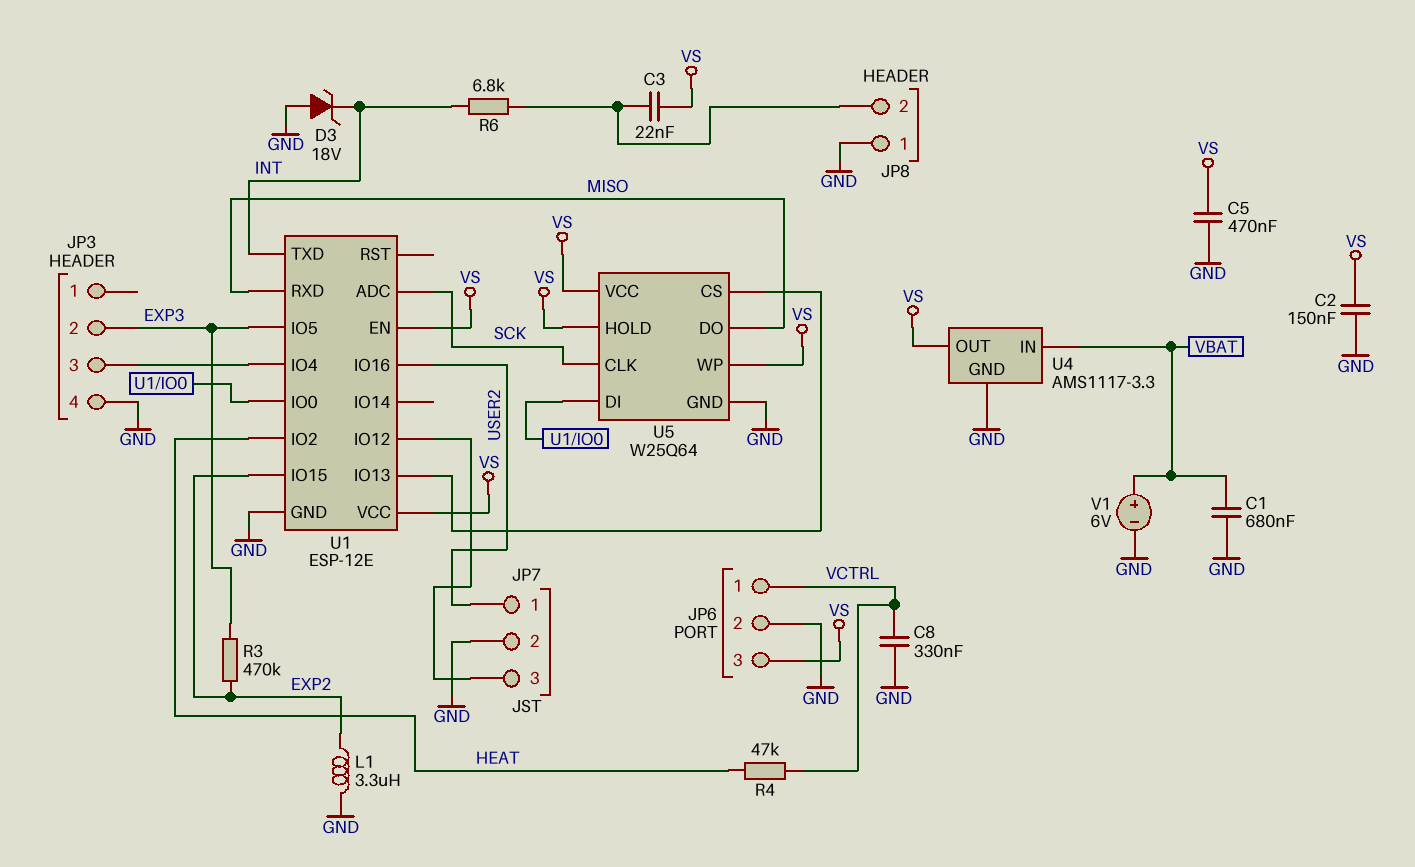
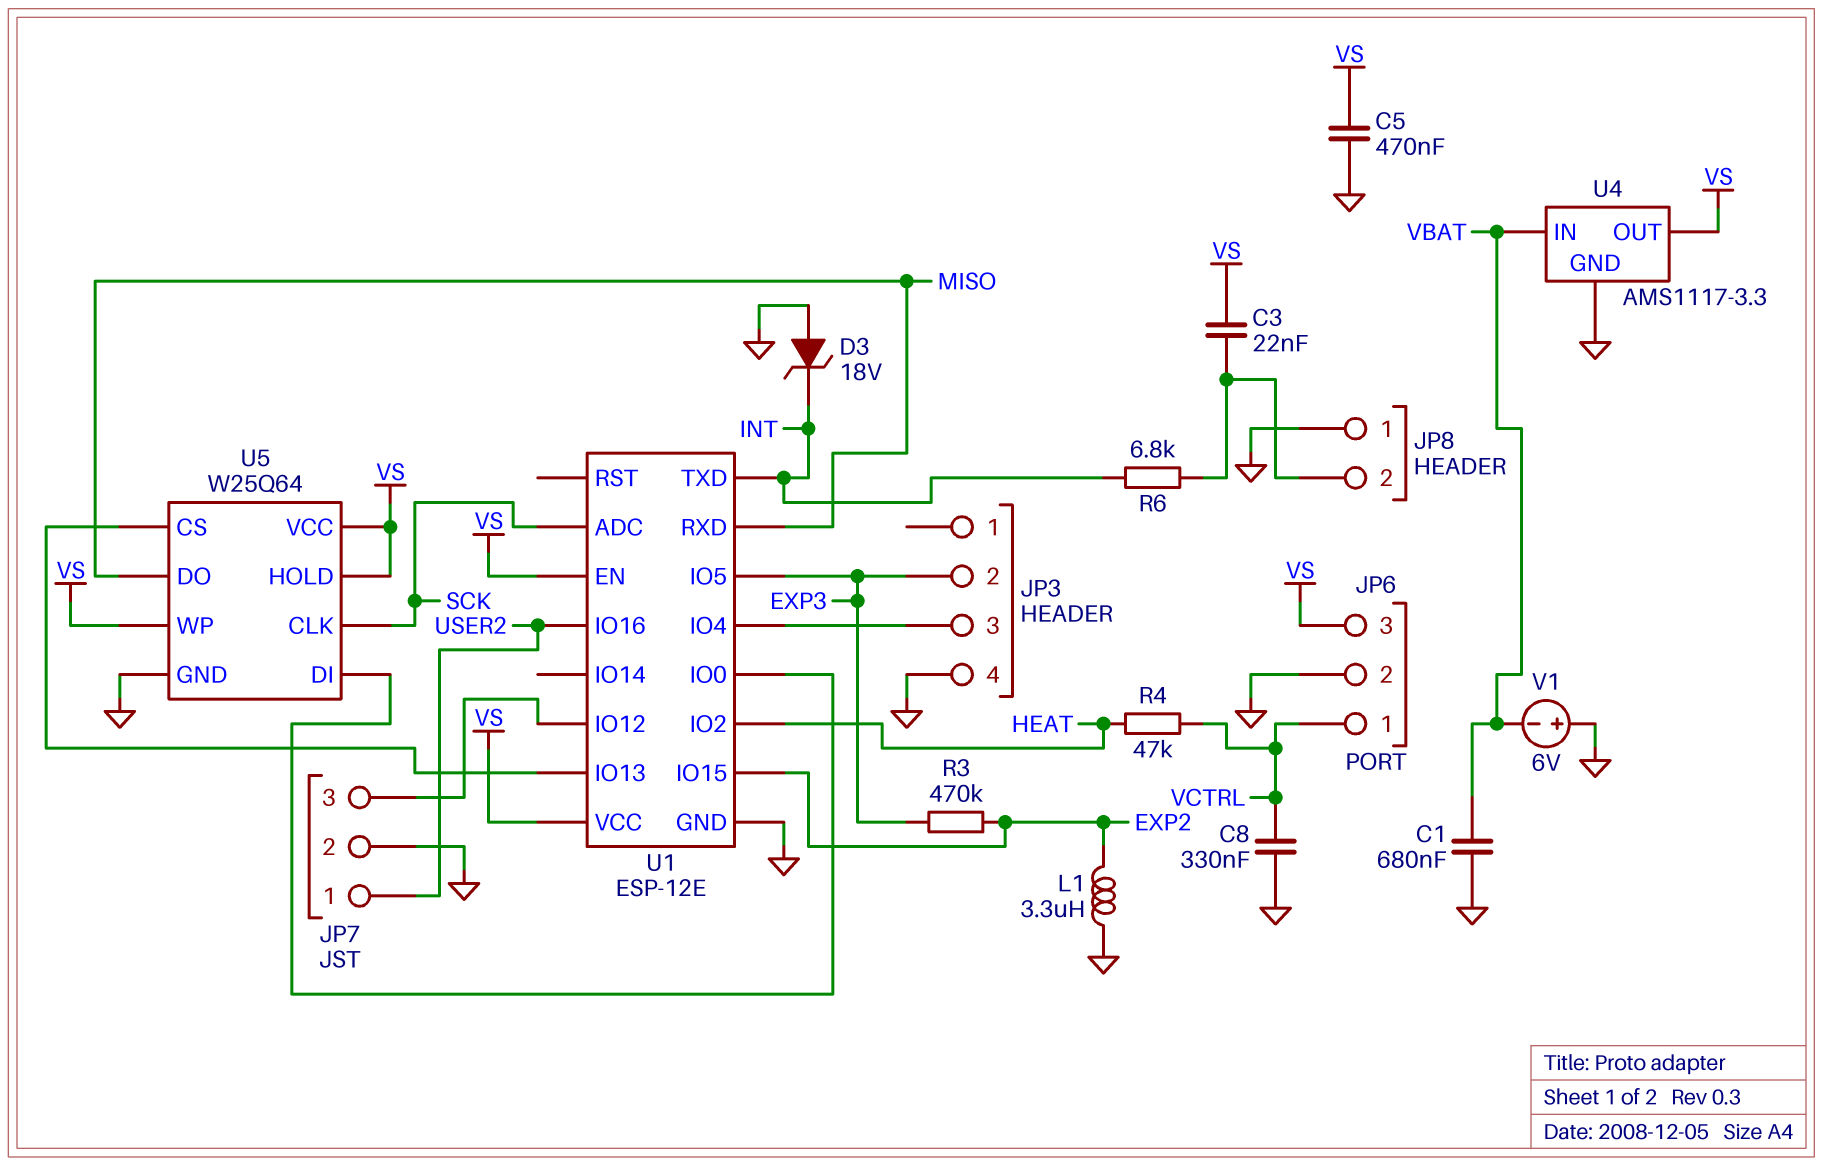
C2: 150nF (GND, VS) -> none
V1: 6V (plus VBAT, minus GND) -> 6V (plus GND, minus VBAT)

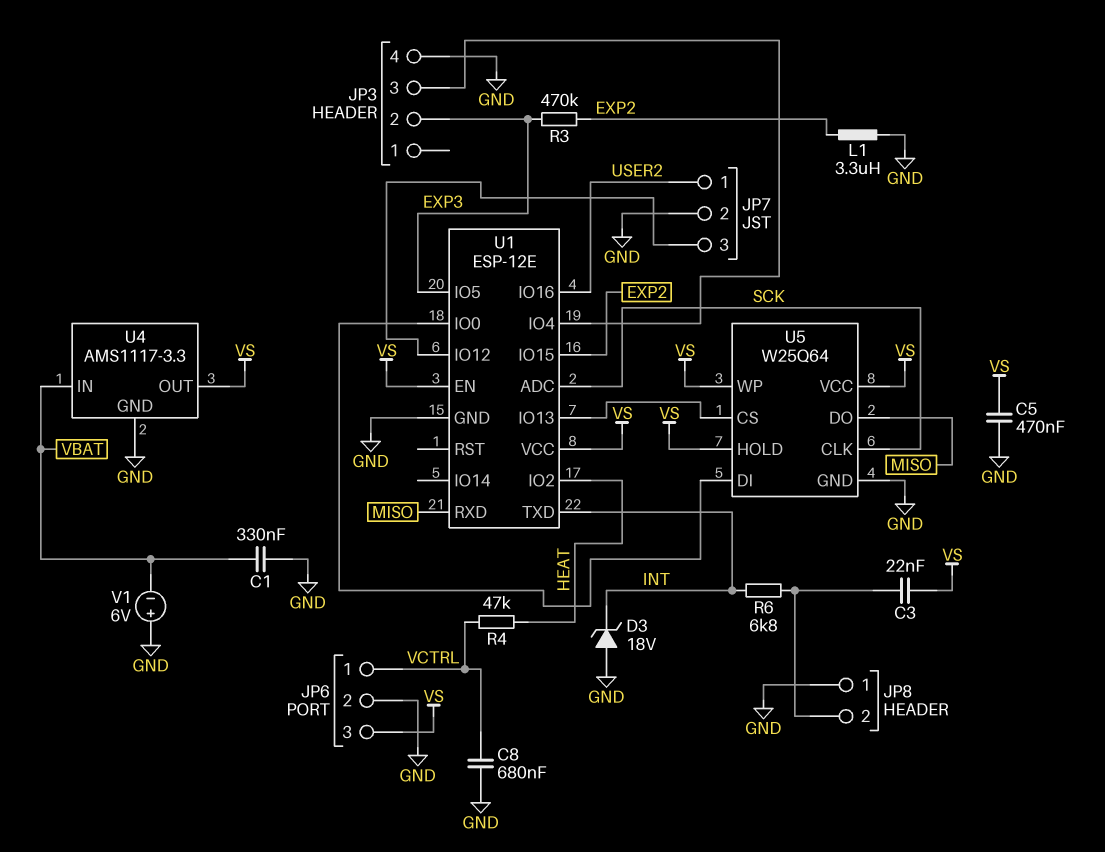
C1: 680nF (GND, VBAT) -> 330nF (GND, VBAT)
C8: 330nF (GND, VCTRL) -> 680nF (GND, VCTRL)

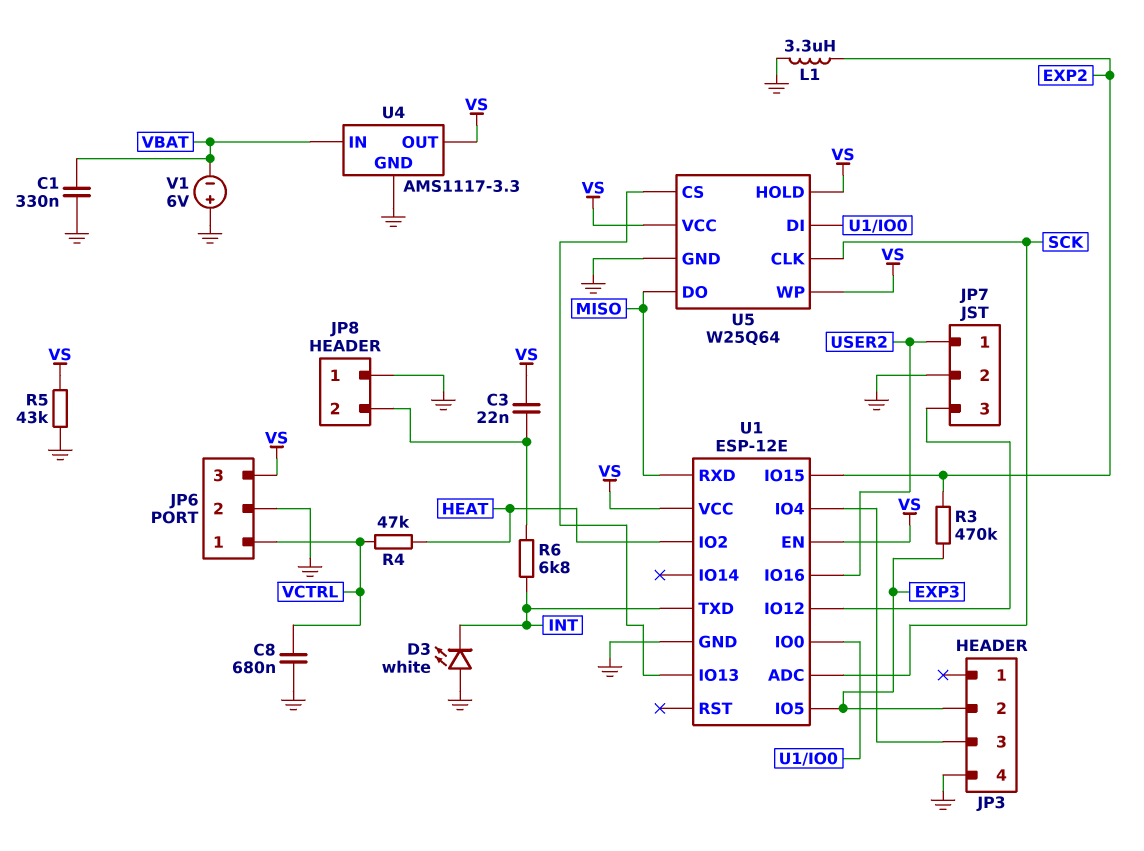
C5: 470nF (GND, VS) -> none
D3: zener 18V (A GND, K INT) -> LED white (A GND, K INT)
R5: none -> 43k (GND, VS)

